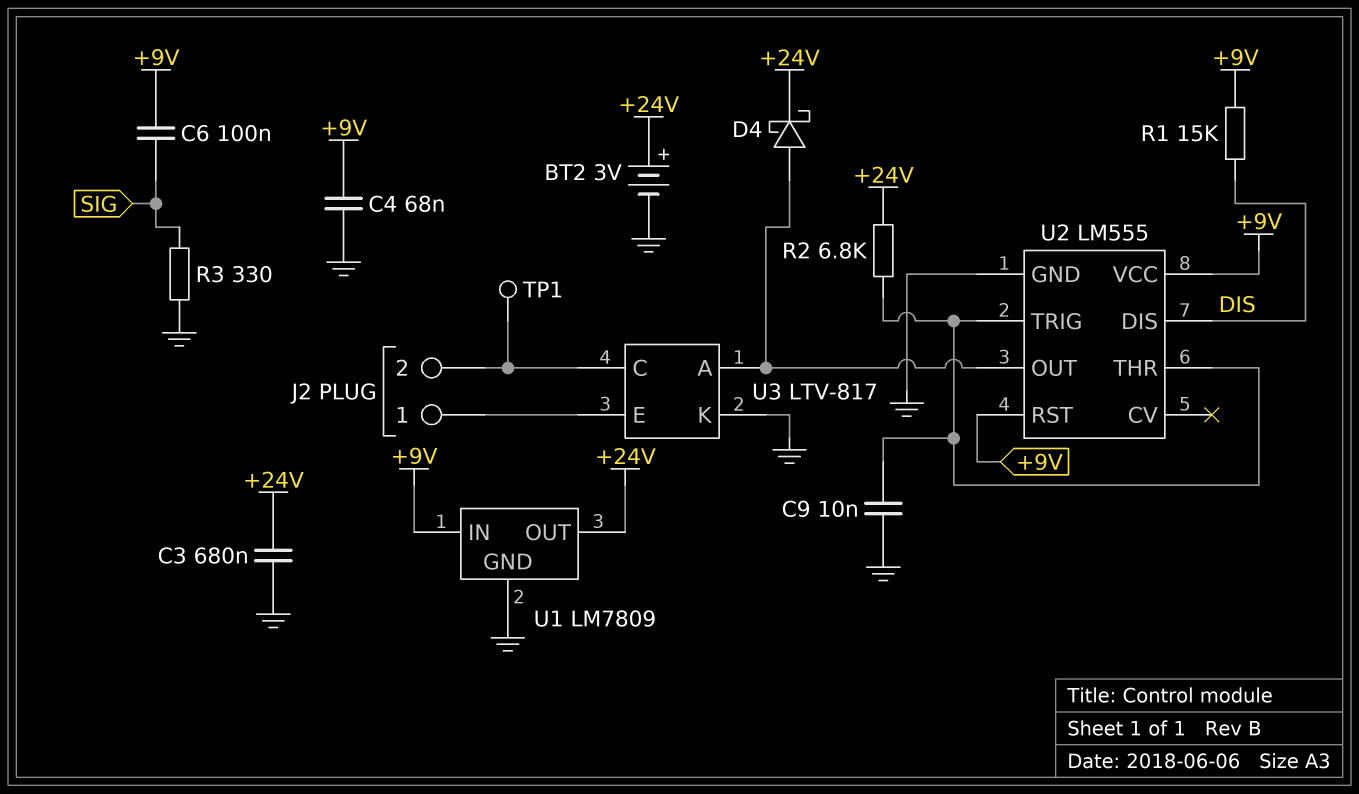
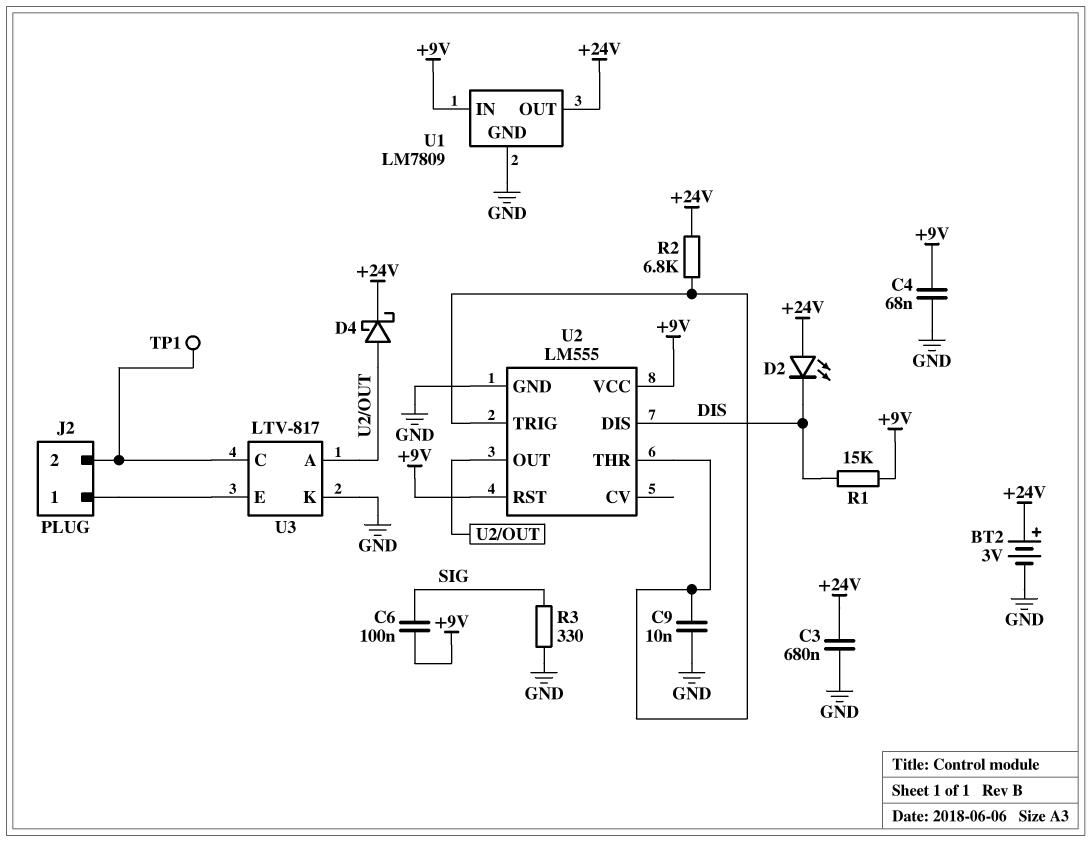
D2: none -> LED (A +24V, K DIS)

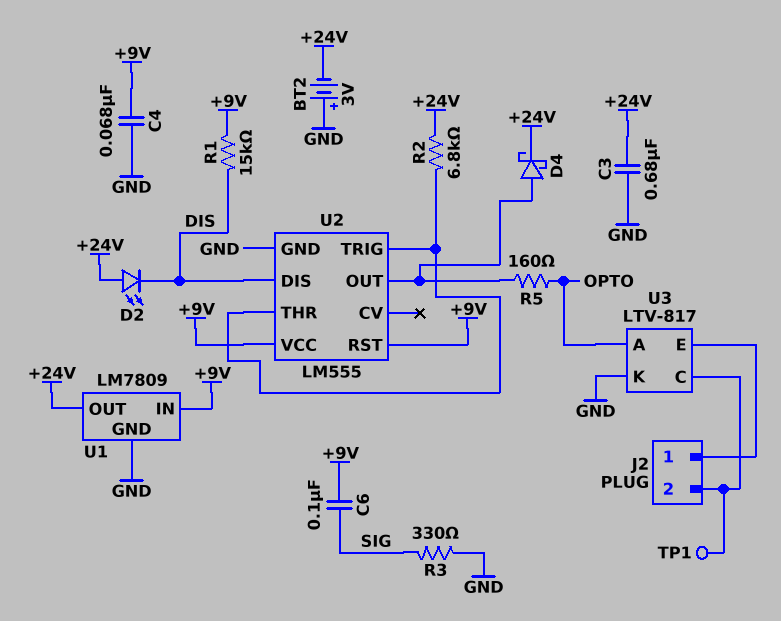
BT2: 3V (plus +24V, minus GND) -> 3V (plus GND, minus +24V)
C9: 10nF (GND, U2/THR) -> none
R5: none -> 160 (OPTO, U2/OUT)
U3 pin A: U2/OUT -> OPTO

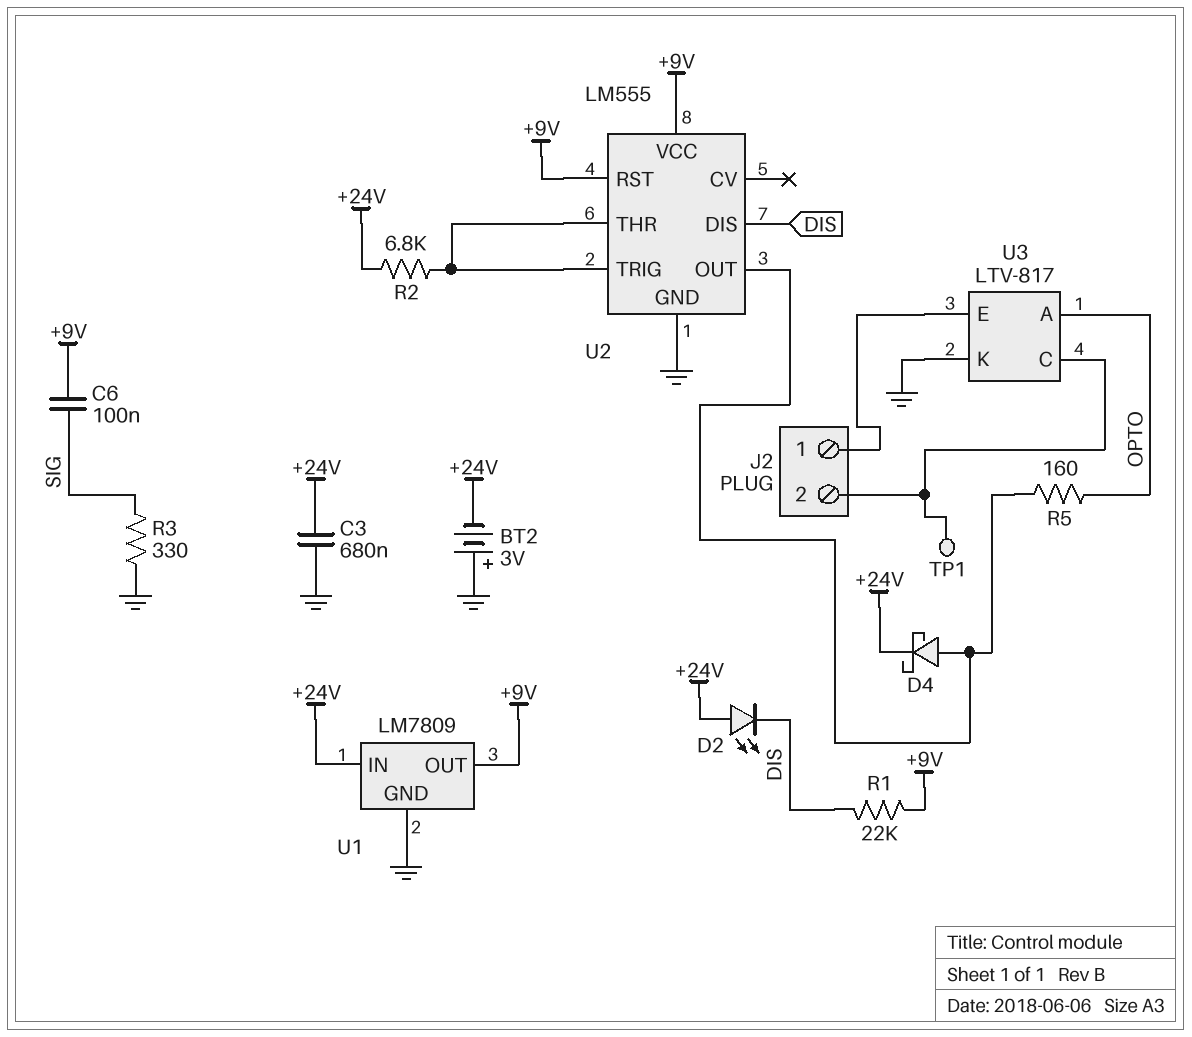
C4: 68nF (+9V, GND) -> none
R1: 15k (+9V, DIS) -> 22k (+9V, DIS)
U1 pin IN: +9V -> +24V
U1 pin OUT: +24V -> +9V

